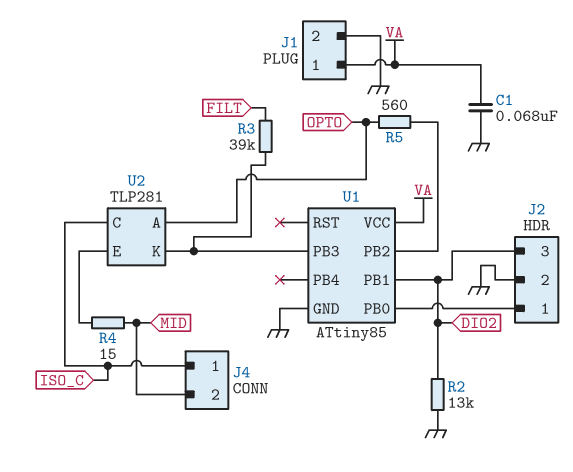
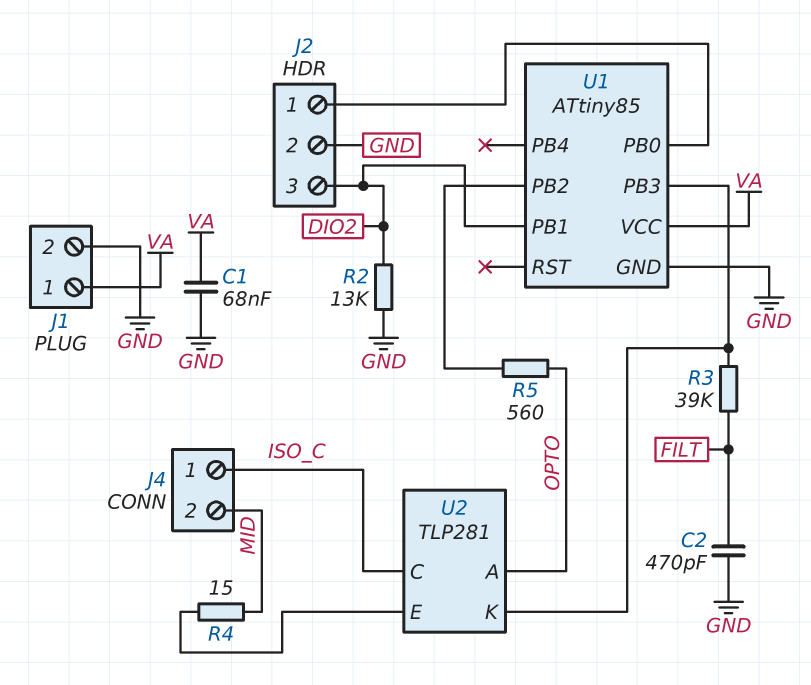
C2: none -> 470pF (FILT, GND)

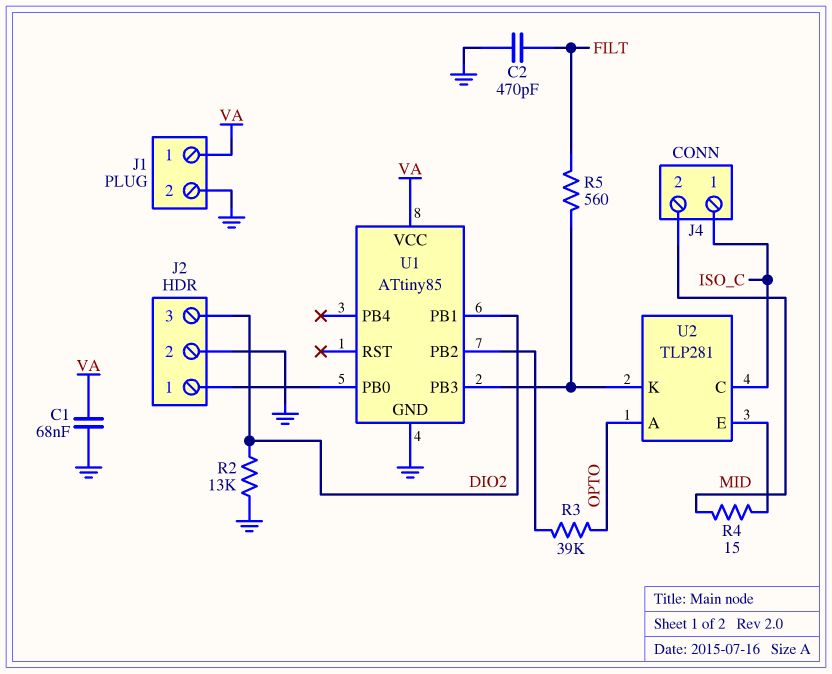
R3: 39k (FILT, U1/PB3) -> 39k (OPTO, U1/PB2)
R5: 560 (OPTO, U1/PB2) -> 560 (FILT, U1/PB3)

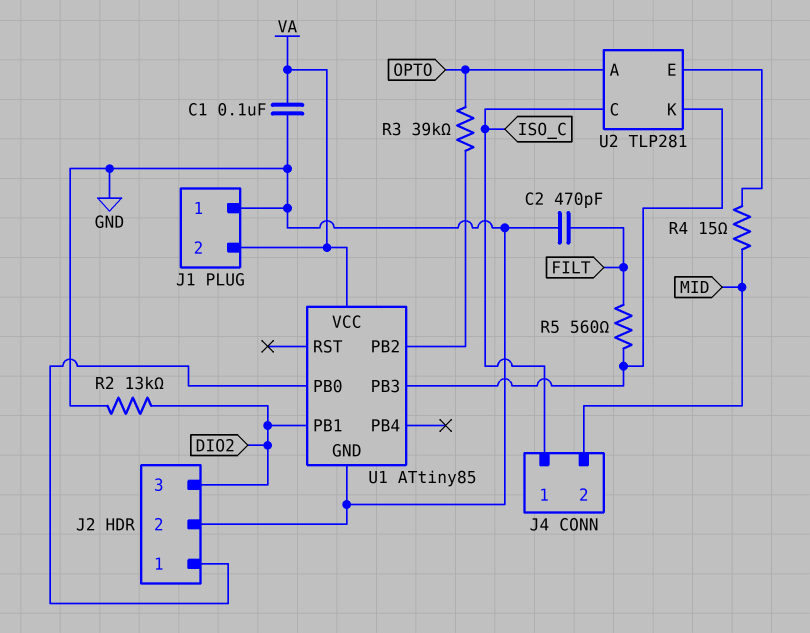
C1: 68nF (GND, VA) -> 100nF (GND, VA)
J1 pin 1: VA -> GND
J1 pin 2: GND -> VA

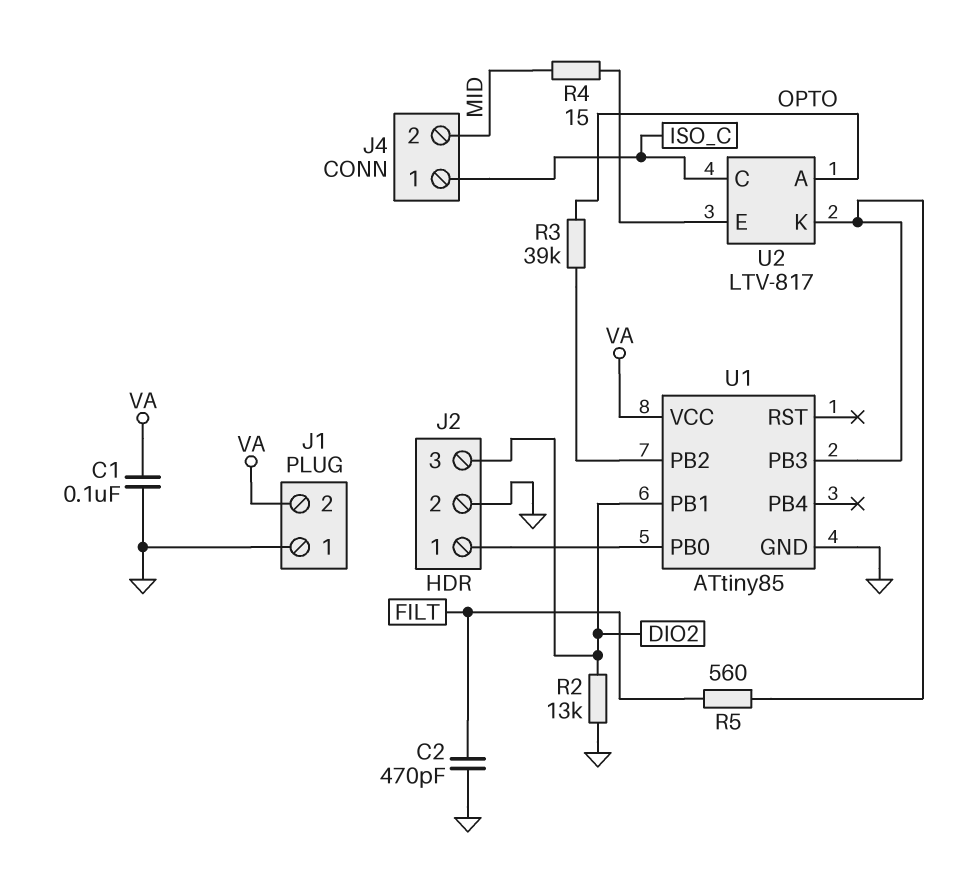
U2: TLP281 -> LTV-817

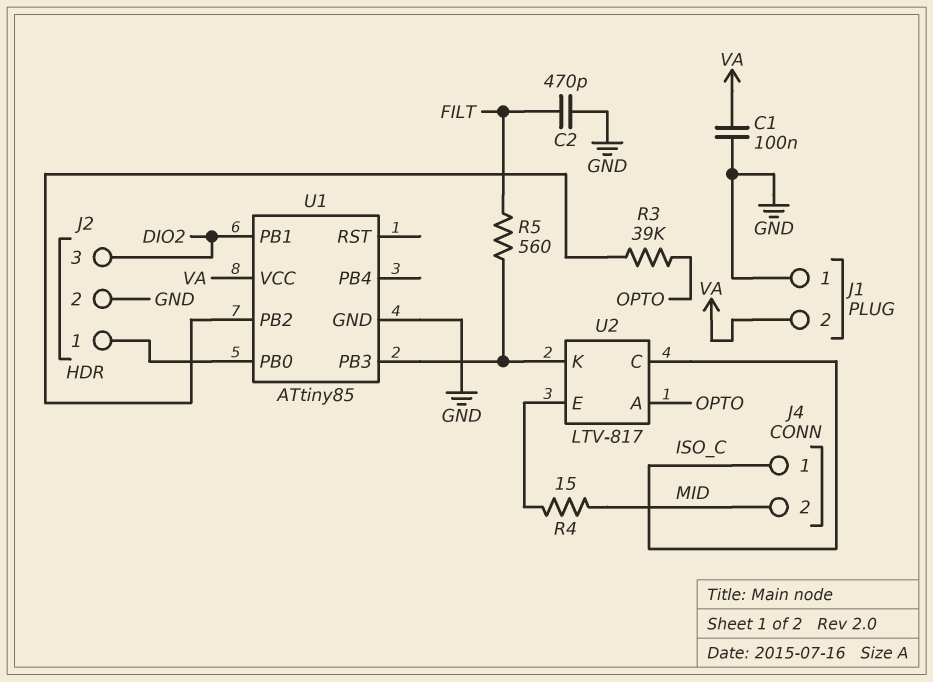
R2: 13k (DIO2, GND) -> none

